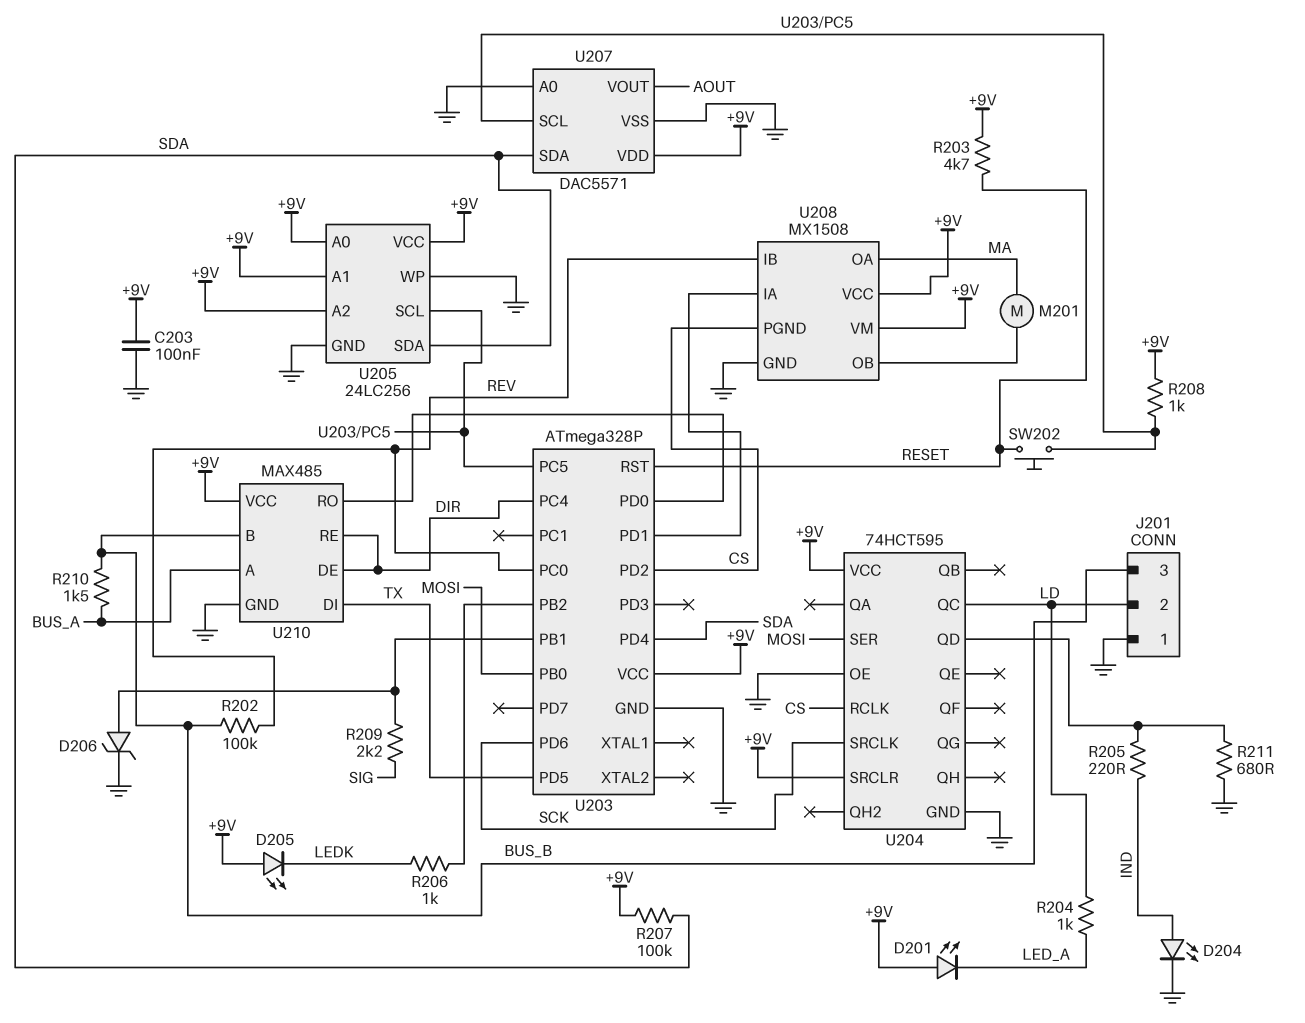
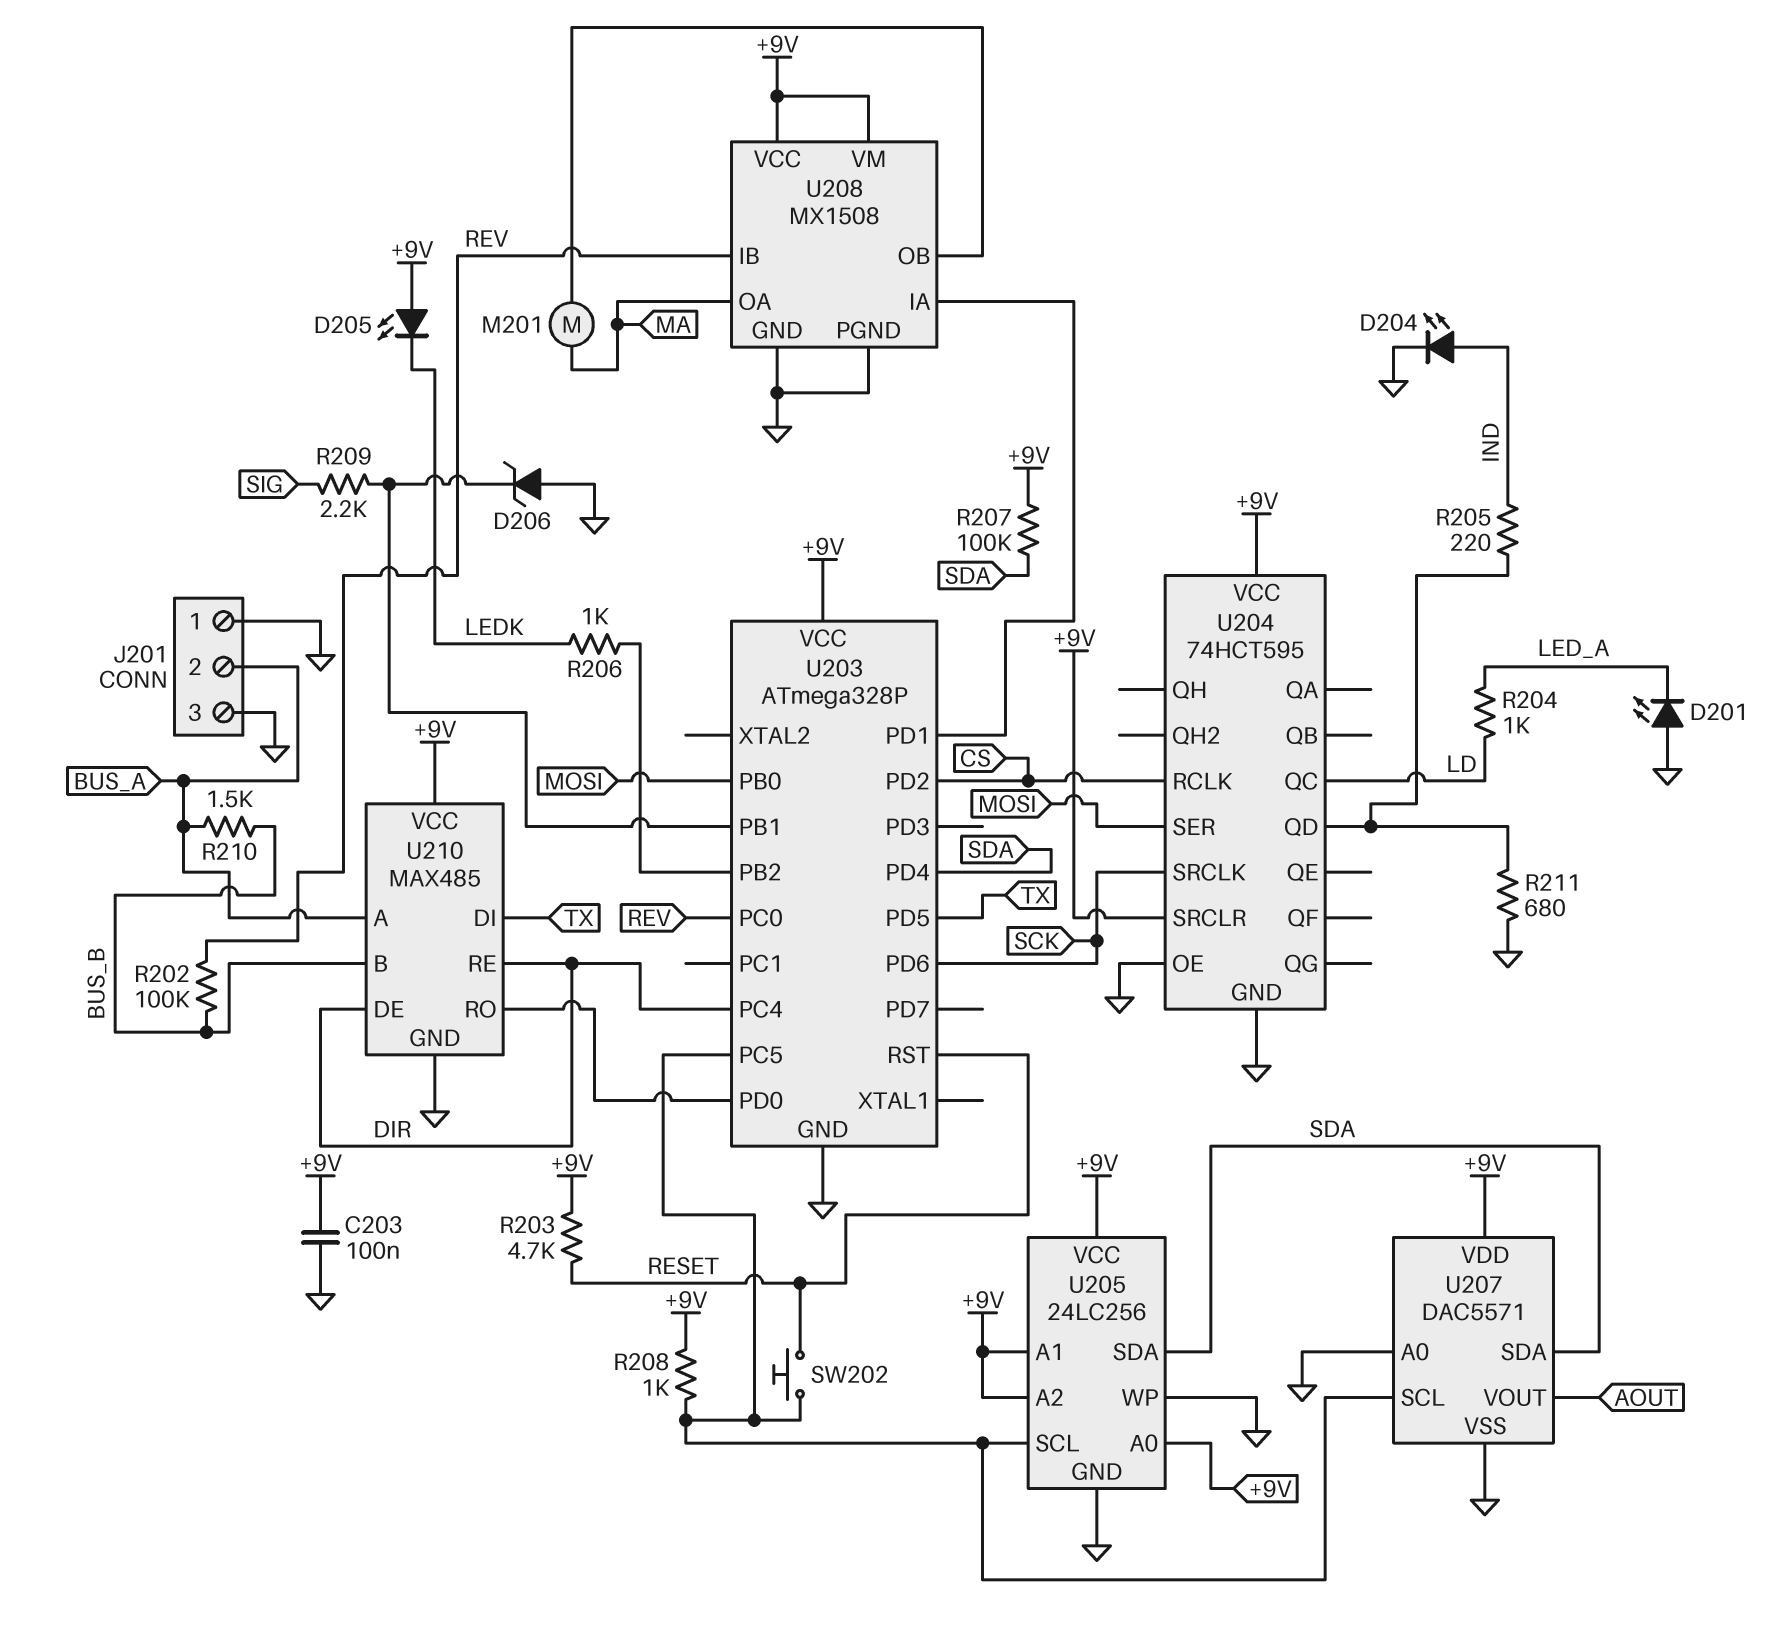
D201: LED (A +9V, K LED_A) -> LED (A GND, K LED_A)
D206: zener (A U203/PB1, K GND) -> zener (A GND, K U203/PB1)
J201 pin 2: LD -> BUS_A
J201 pin 3: BUS_B -> GND
U208 pin PGND: CS -> GND

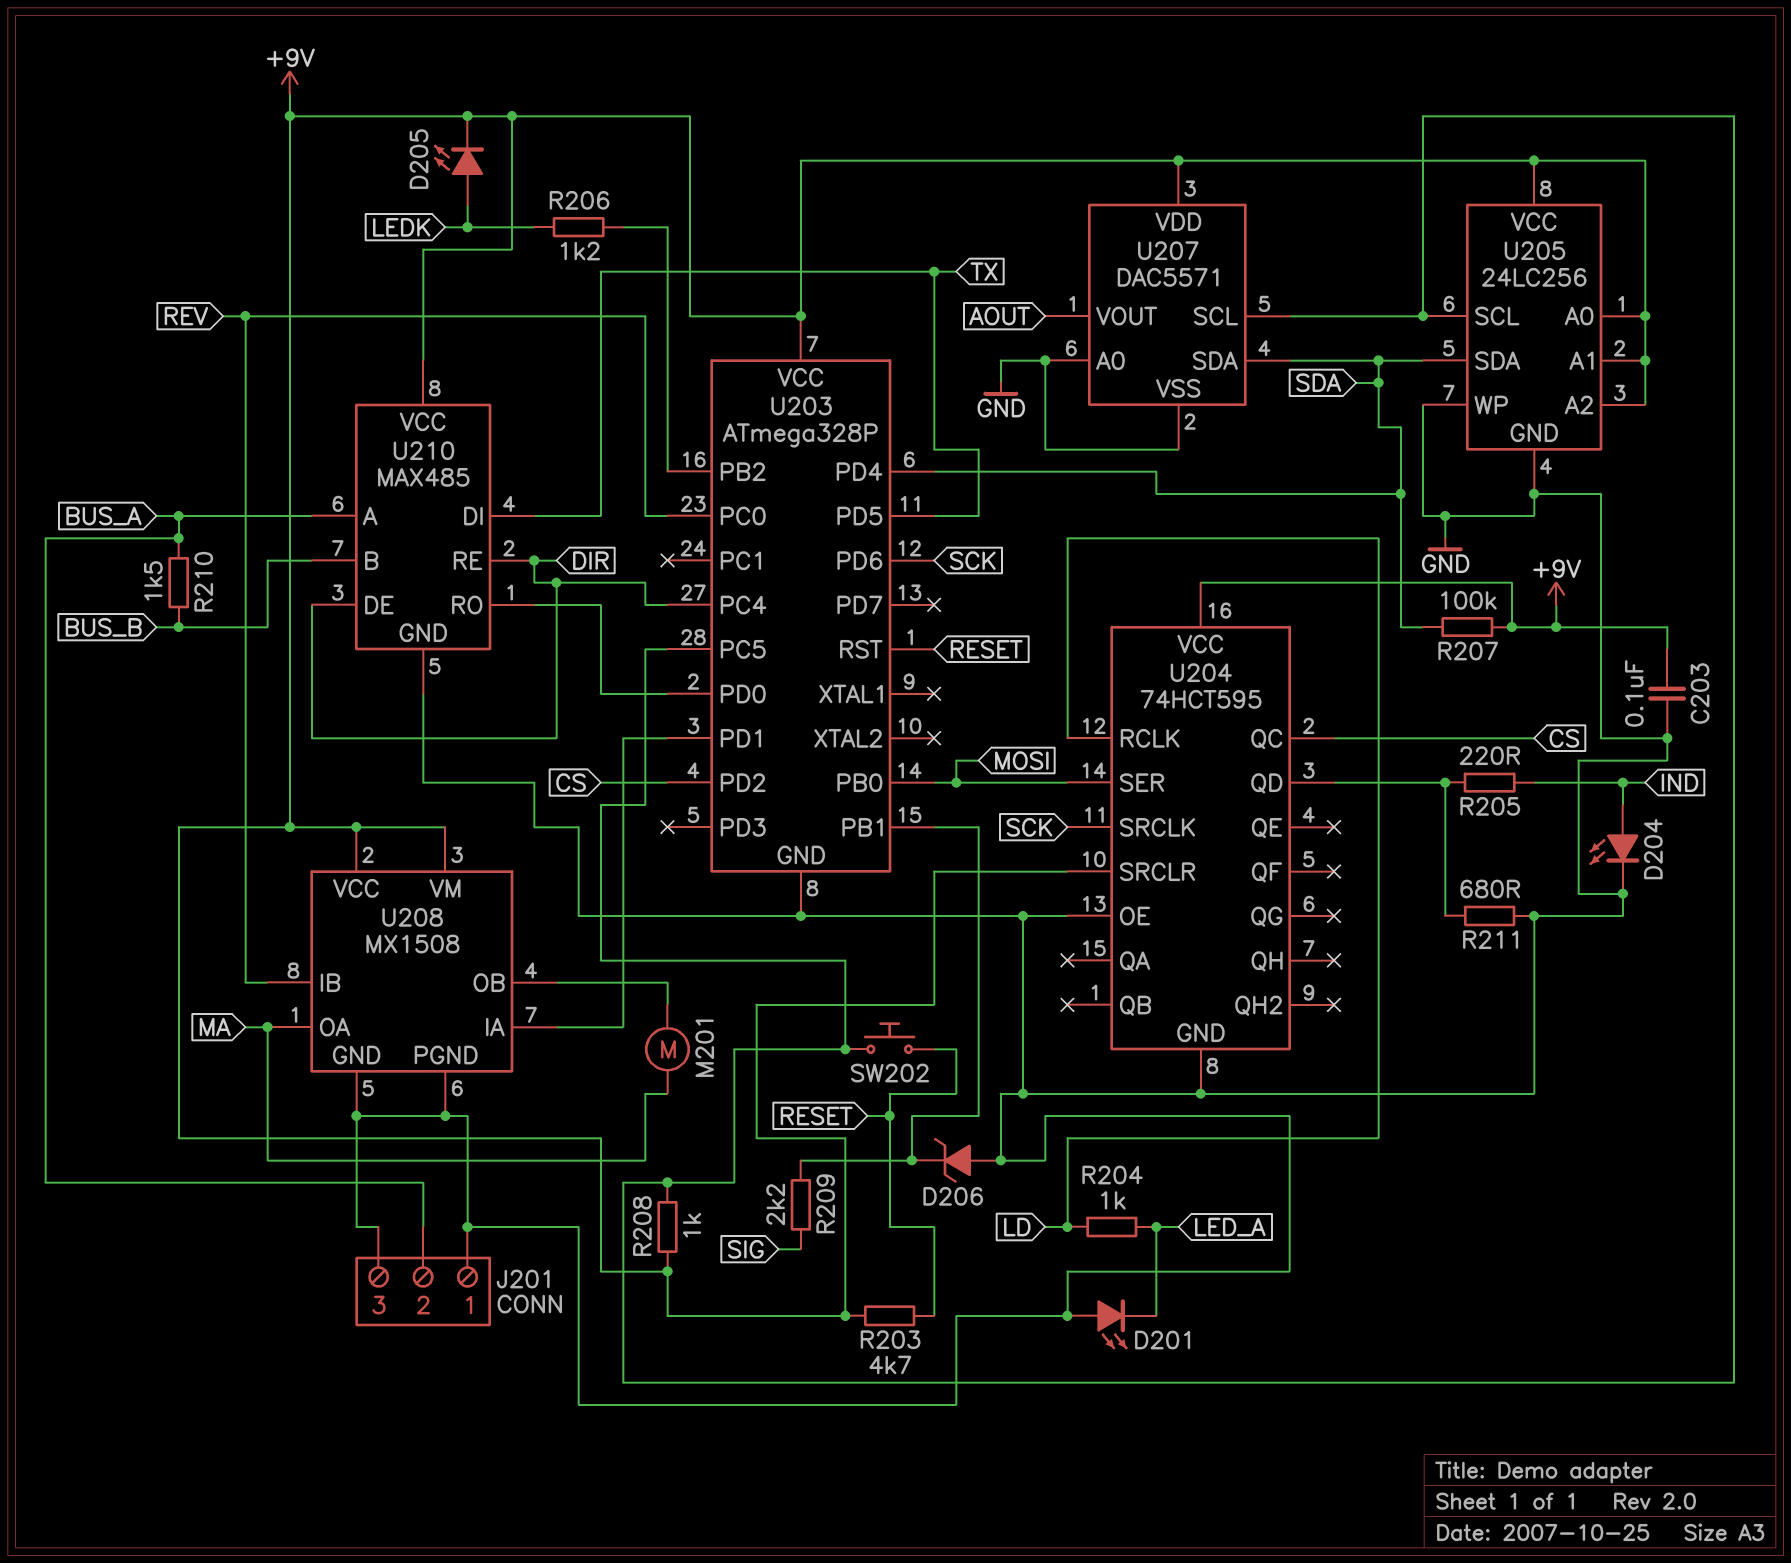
D205: LED (A +9V, K LEDK) -> LED (A LEDK, K +9V)
R202: 100k (BUS_B, REV) -> none
R206: 1k (LEDK, U203/PB2) -> 1.2k (LEDK, U203/PB2)
U204 pin QC: LD -> CS
U204 pin RCLK: CS -> LD

